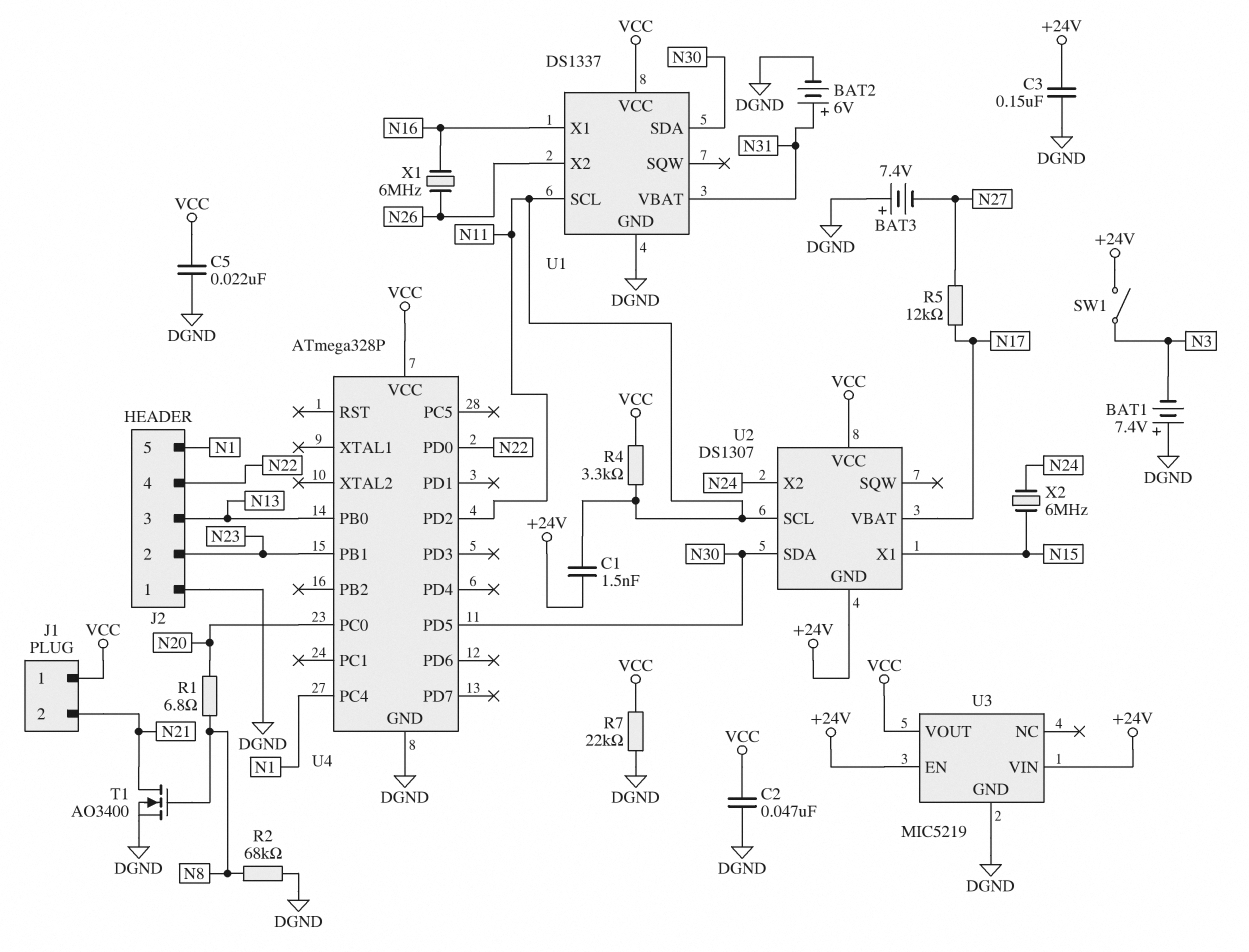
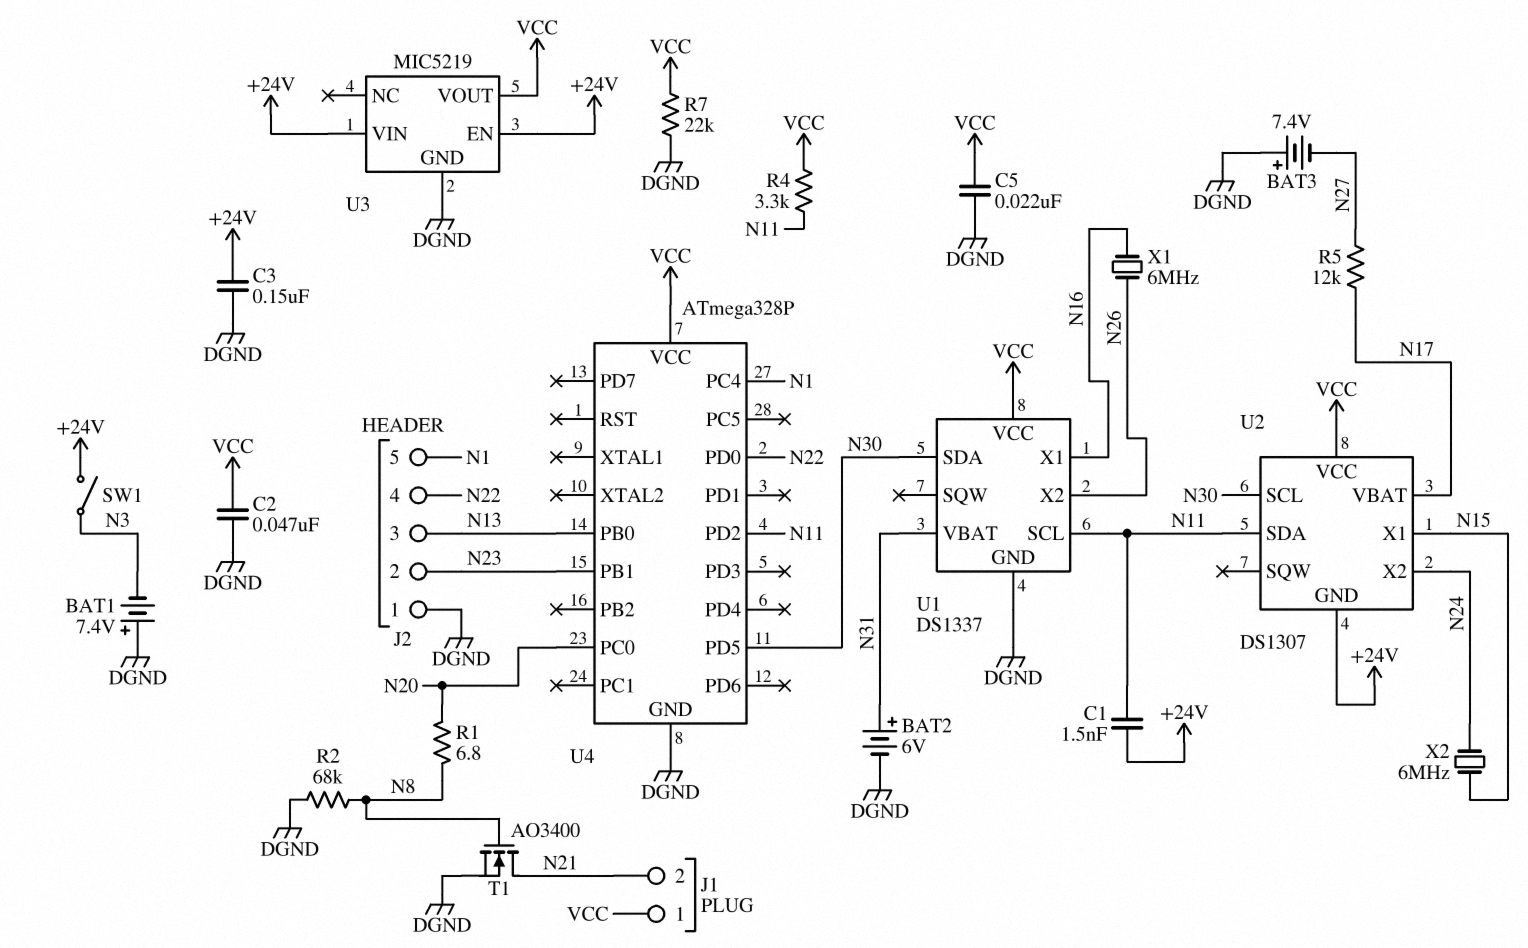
U2 pin SCL: N11 -> N30
U2 pin SDA: N30 -> N11

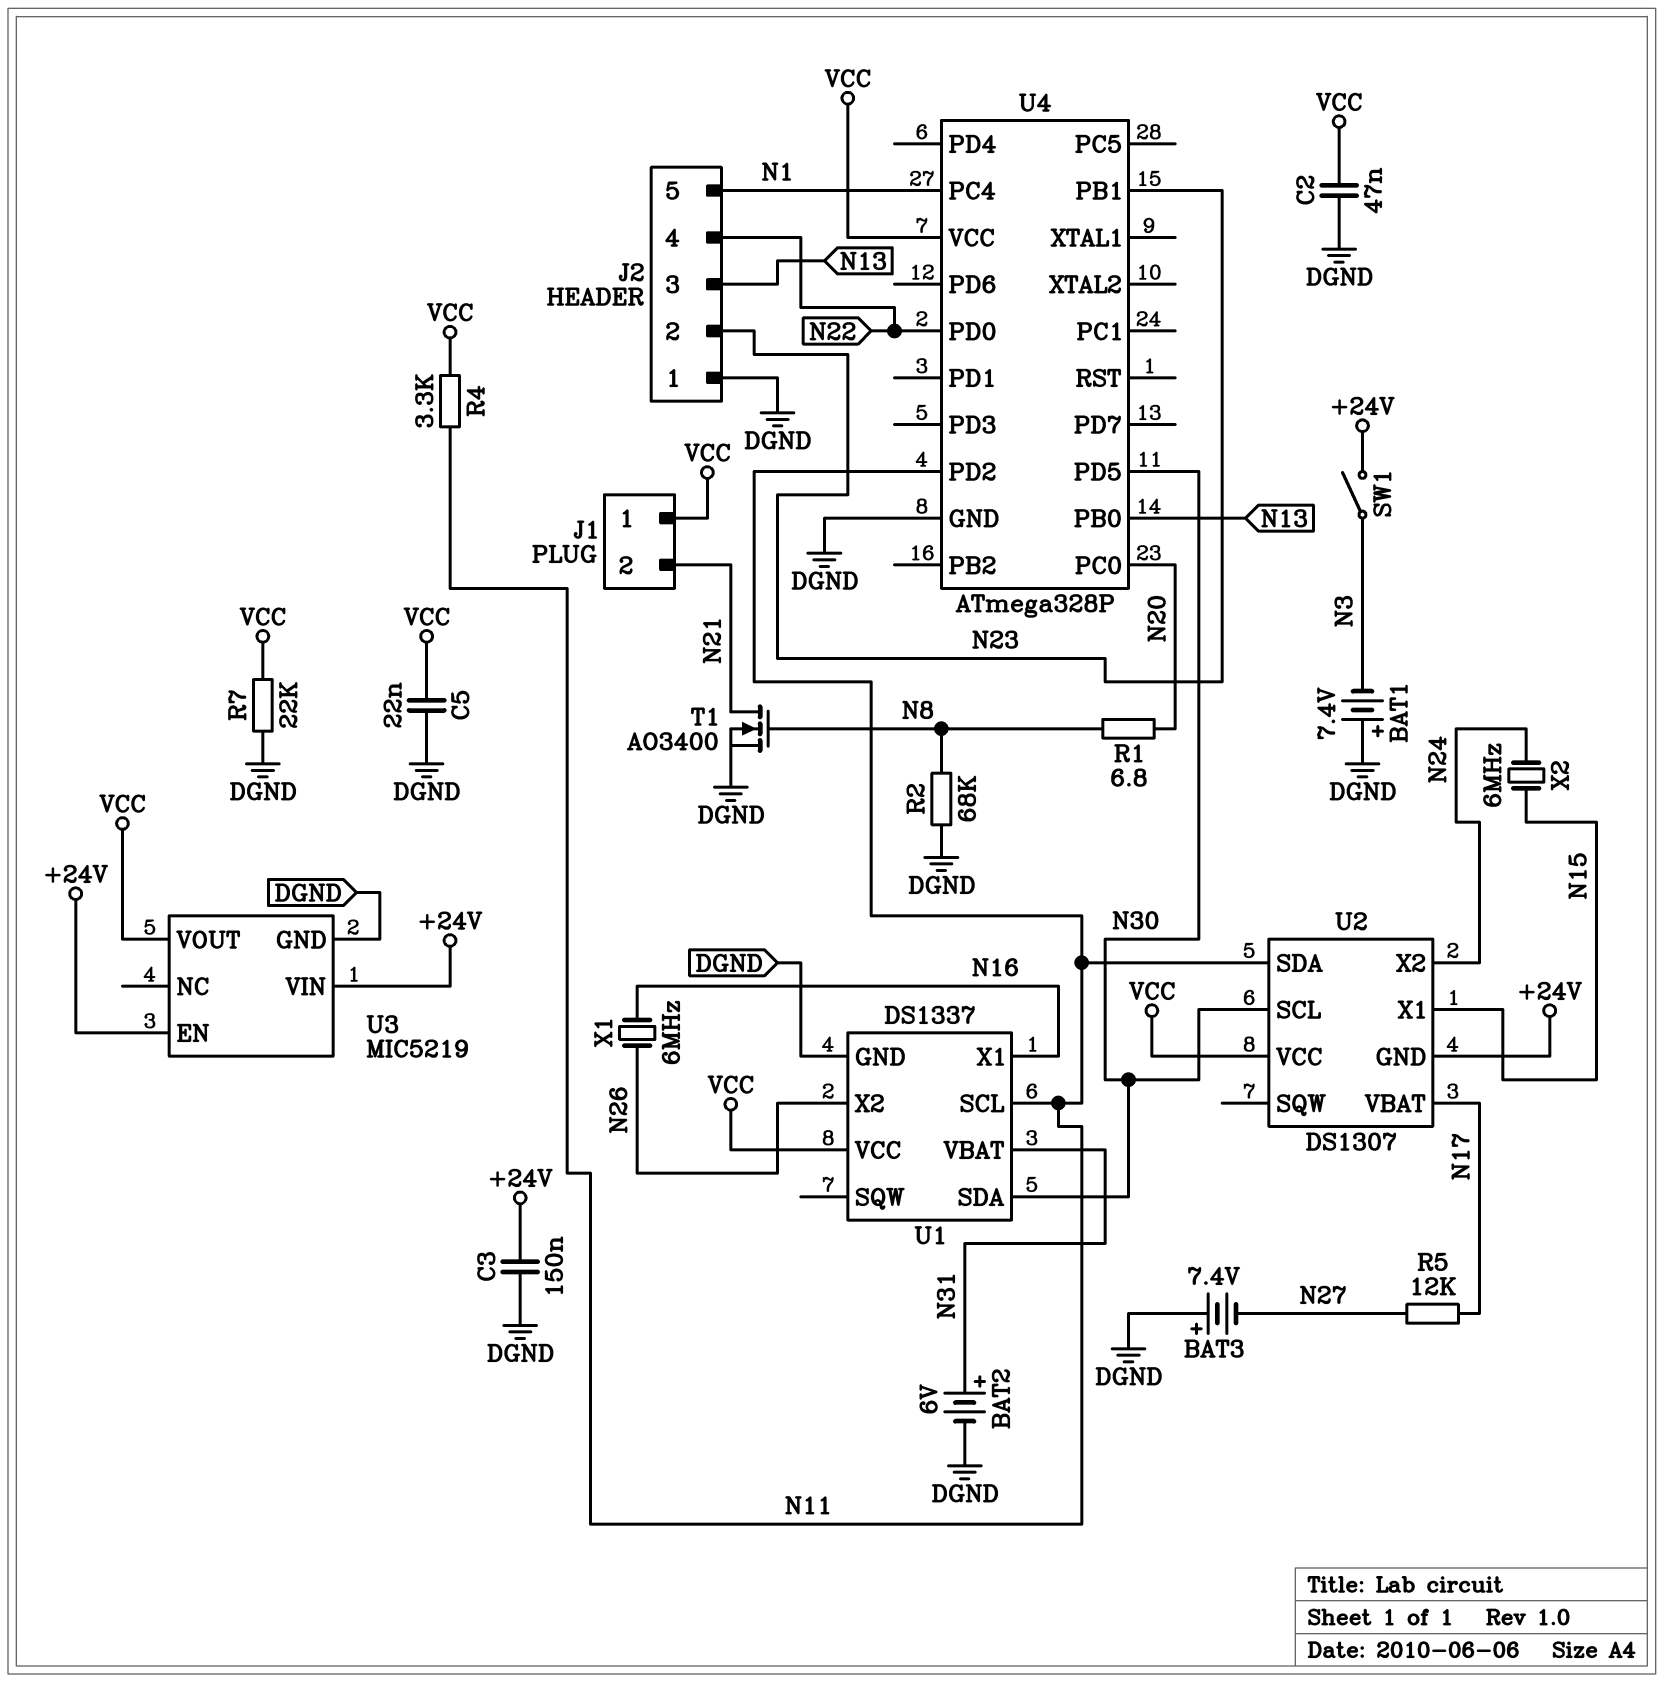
C1: 1.5nF (+24V, N11) -> none

